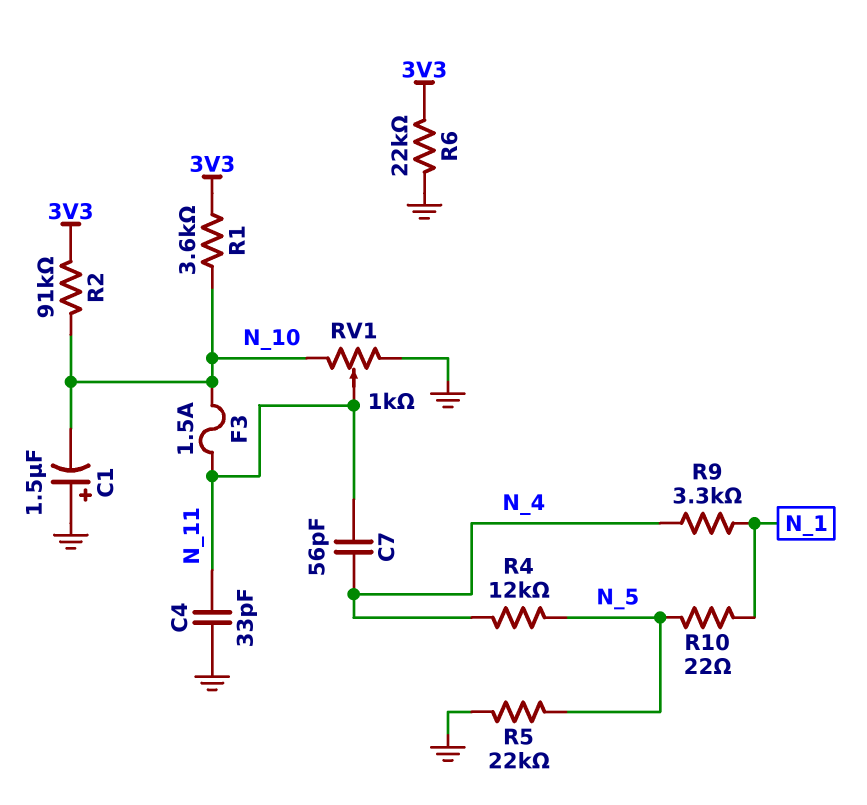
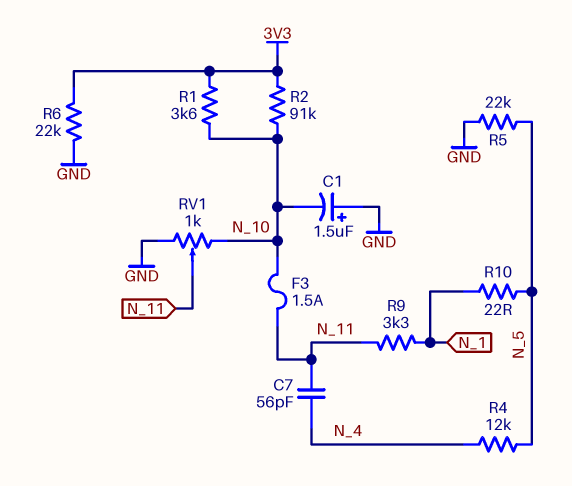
C4: 33pF (GND, N_11) -> none
R9: 3.3k (N_1, N_4) -> 3.3k (N_1, N_11)

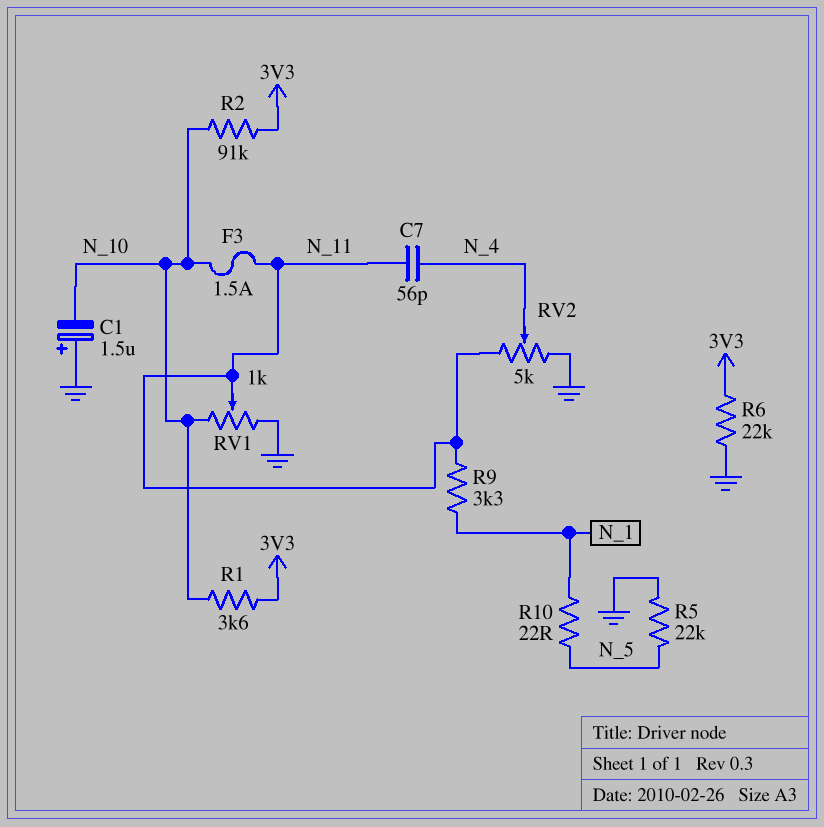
R4: 12k (N_4, N_5) -> none
RV2: none -> 5k (GND, N_11, wiper N_4)

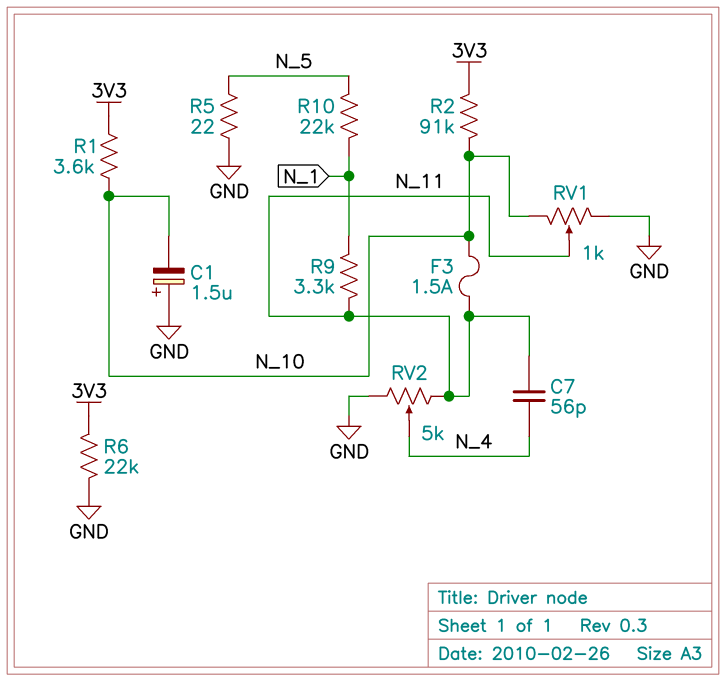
R5: 22k (GND, N_5) -> 22 (GND, N_5)
R10: 22 (N_1, N_5) -> 22k (N_1, N_5)

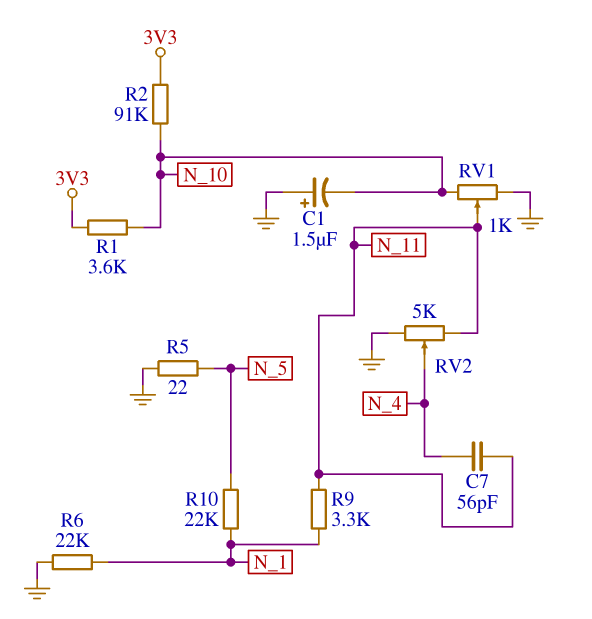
F3: 1.5A (N_10, N_11) -> none
R6: 22k (3V3, GND) -> 22k (GND, N_1)

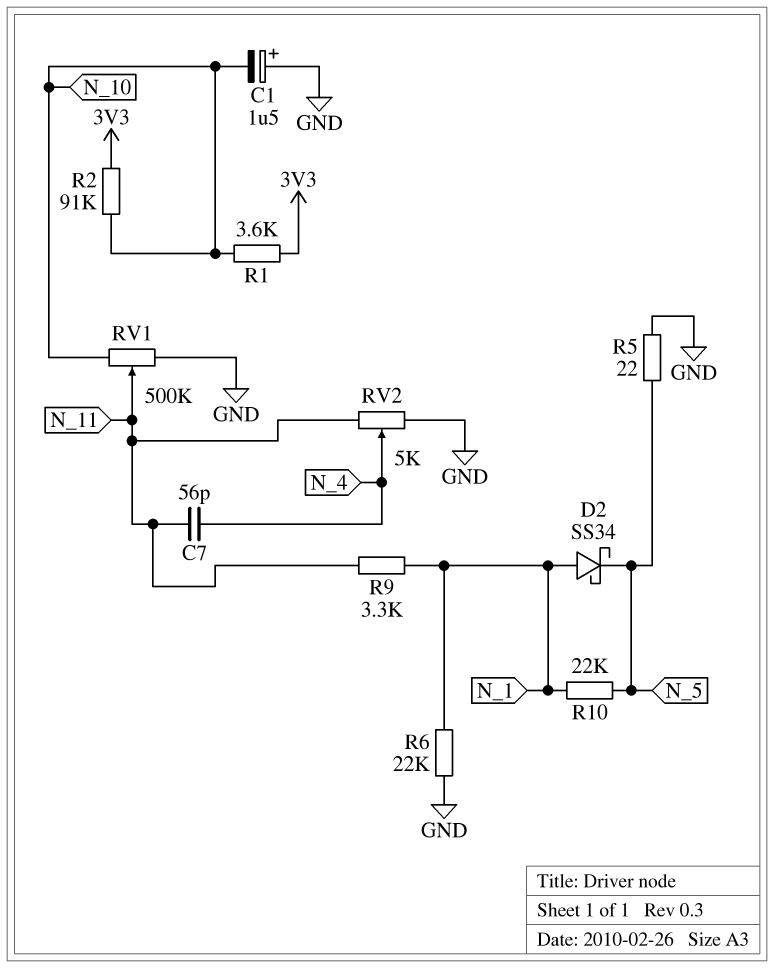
D2: none -> schottky SS34 (A N_1, K N_5)
RV1: 1k (GND, N_10, wiper N_11) -> 500k (GND, N_10, wiper N_11)

